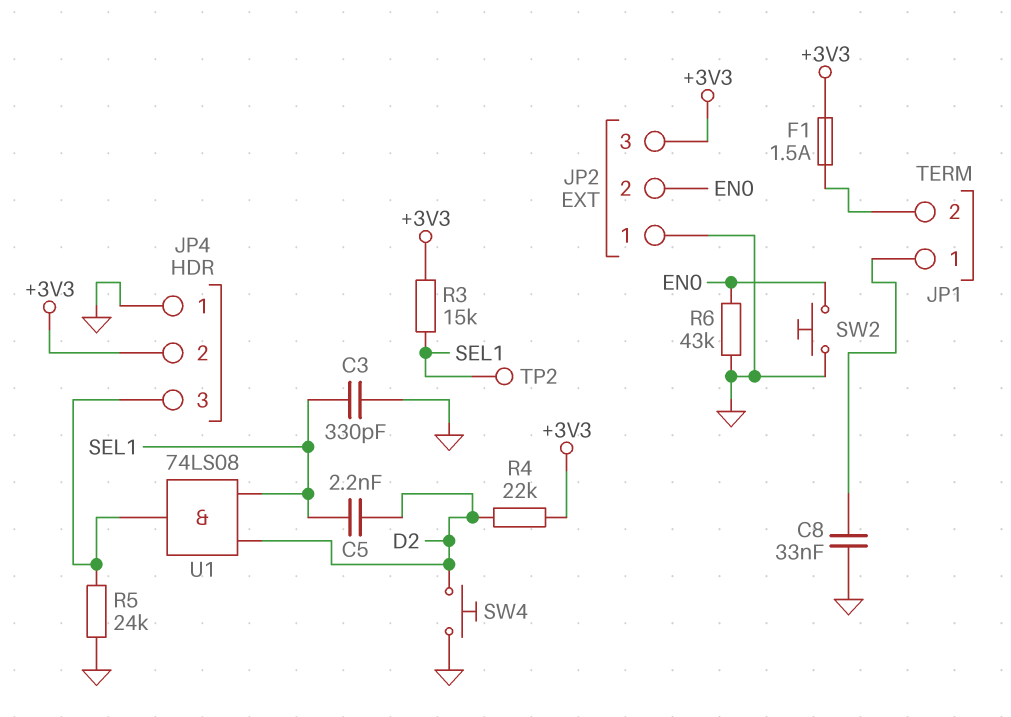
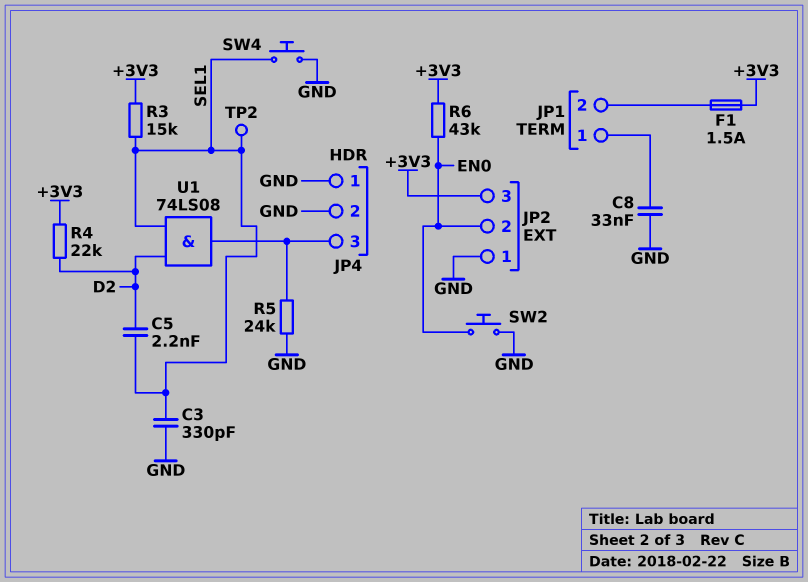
JP4 pin 2: +3V3 -> GND
R6: 43k (EN0, GND) -> 43k (+3V3, EN0)
SW4: button (D2, GND) -> button (GND, SEL1)

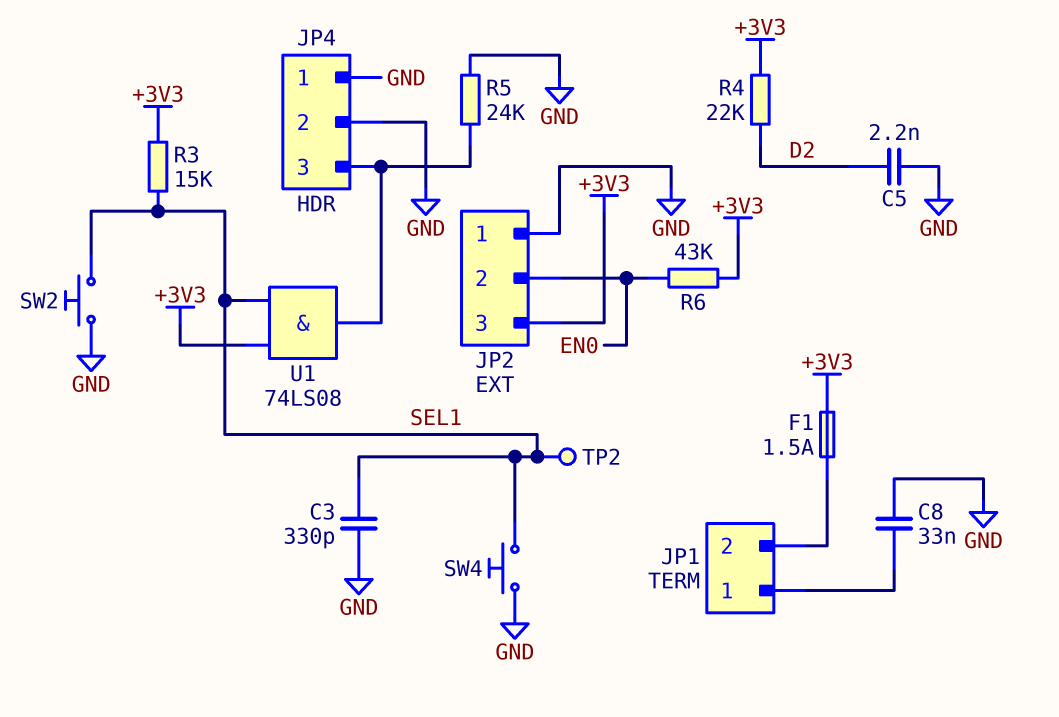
C5: 2.2nF (D2, SEL1) -> 2.2nF (D2, GND)
SW2: button (EN0, GND) -> button (GND, SEL1)
U1: AND 74LS08 (in D2, in SEL1, out JP4/3) -> AND 74LS08 (in +3V3, in SEL1, out JP4/3)

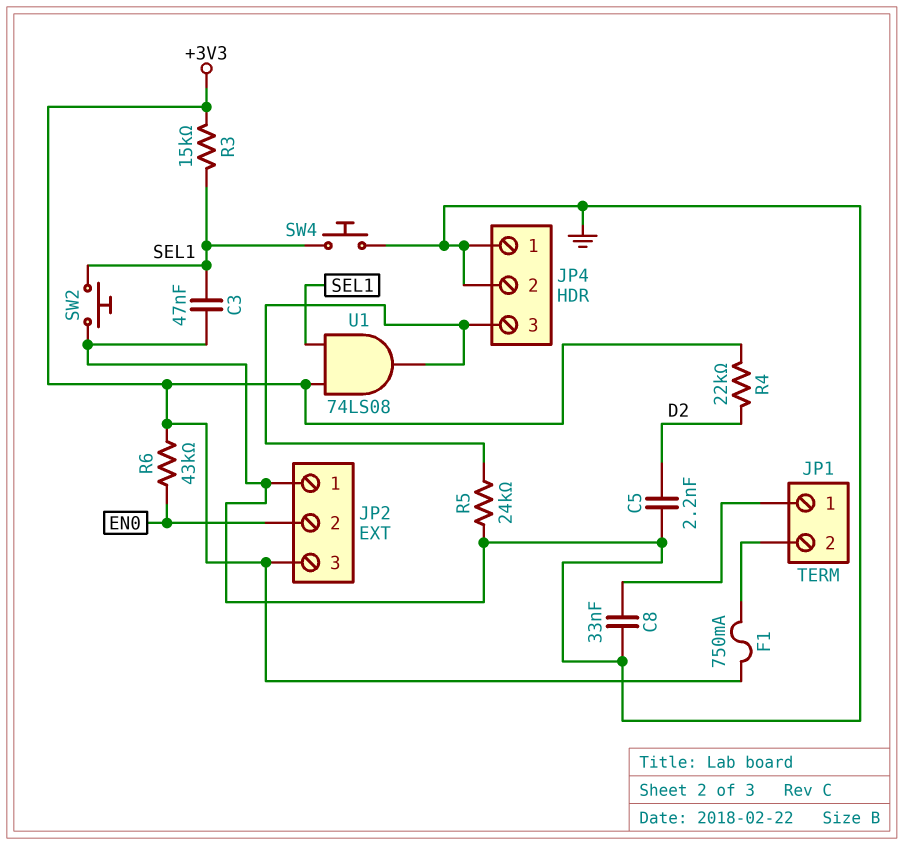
C3: 330pF (GND, SEL1) -> 47nF (GND, SEL1)
F1: 1.5A (+3V3, JP1/2) -> 750mA (+3V3, JP1/2)
TP2: test point (SEL1) -> none

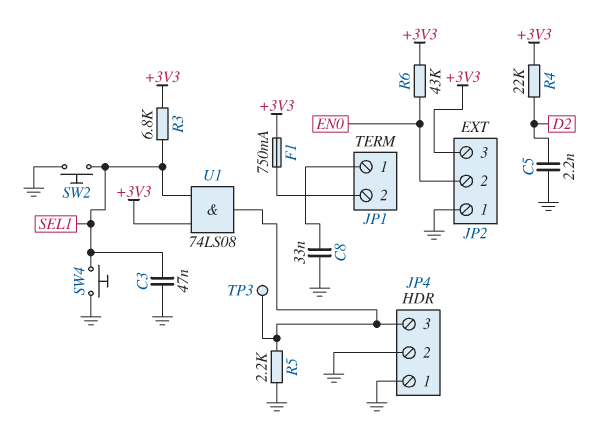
R3: 15k (+3V3, SEL1) -> 6.8k (+3V3, SEL1)
R5: 24k (GND, JP4/3) -> 2.2k (GND, JP4/3)
TP3: none -> test point (JP4/3)

